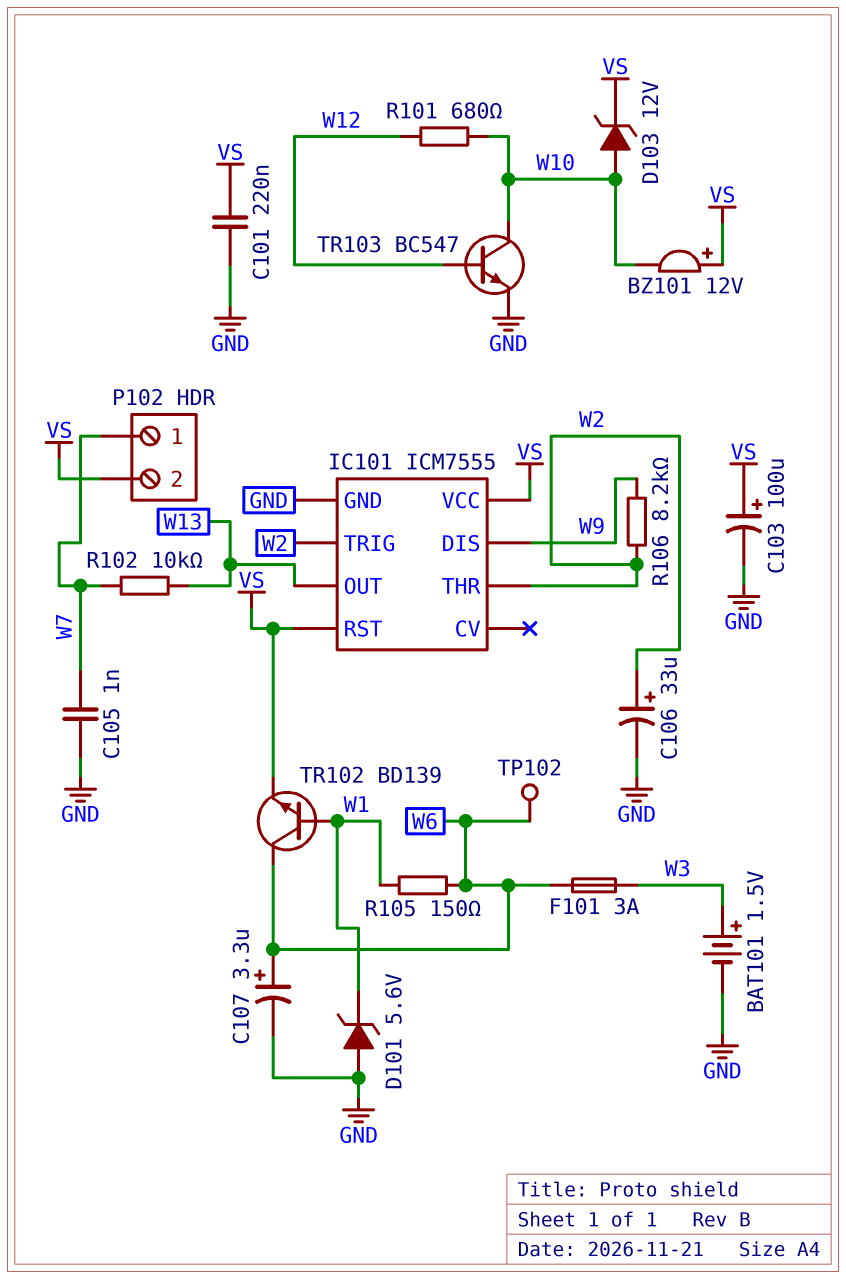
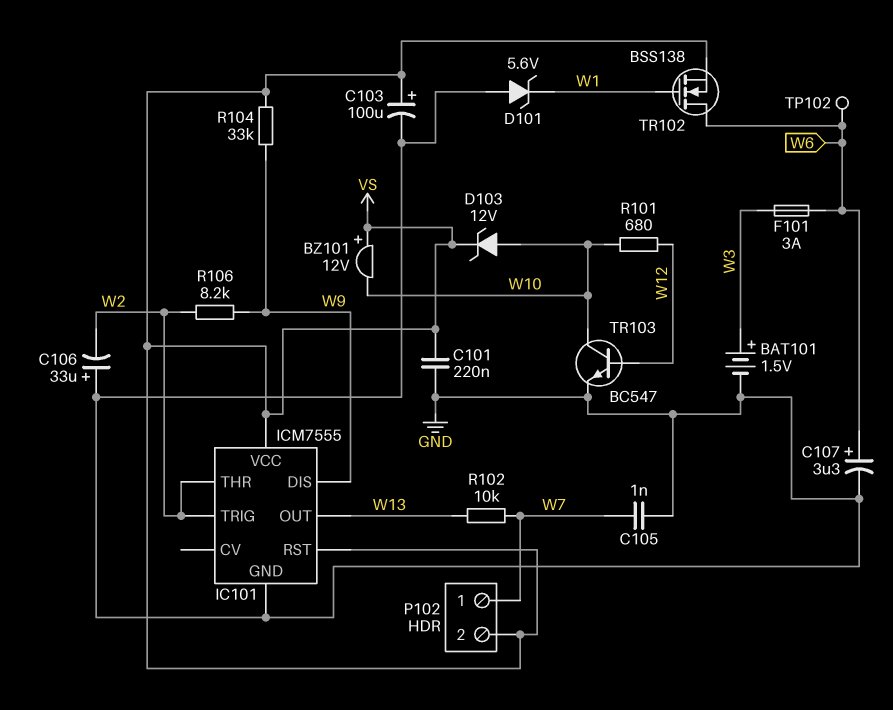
C106: 33uF (plus W2, minus GND) -> 33uF (plus GND, minus W2)
R104: none -> 33k (VS, W9)
R105: 150 (W1, W6) -> none
TR102: NPN BD139 (B W1, C W6, E VS) -> NMOS BSS138 (G W1, D W6, S VS)

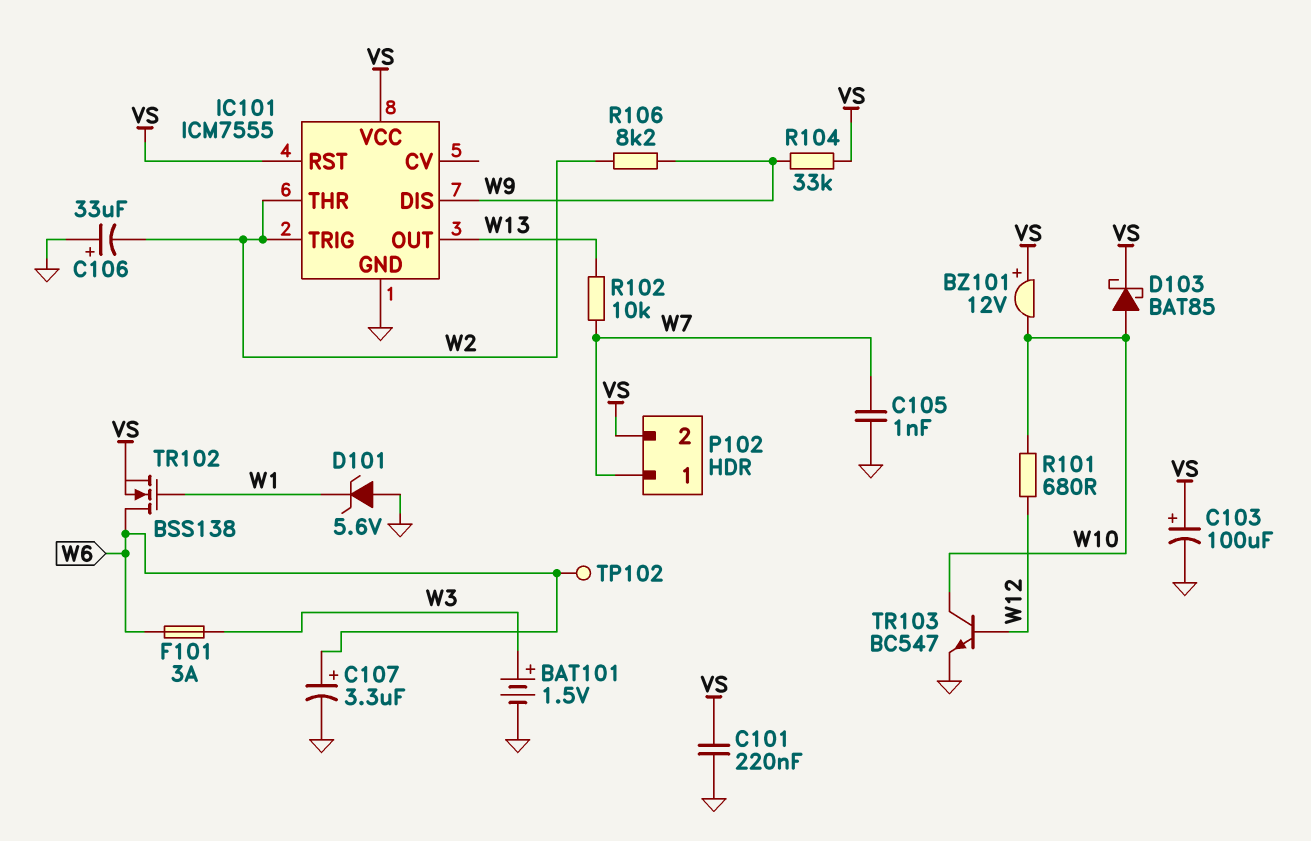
D103: zener 12V (A W10, K VS) -> schottky BAT85 (A W10, K VS)

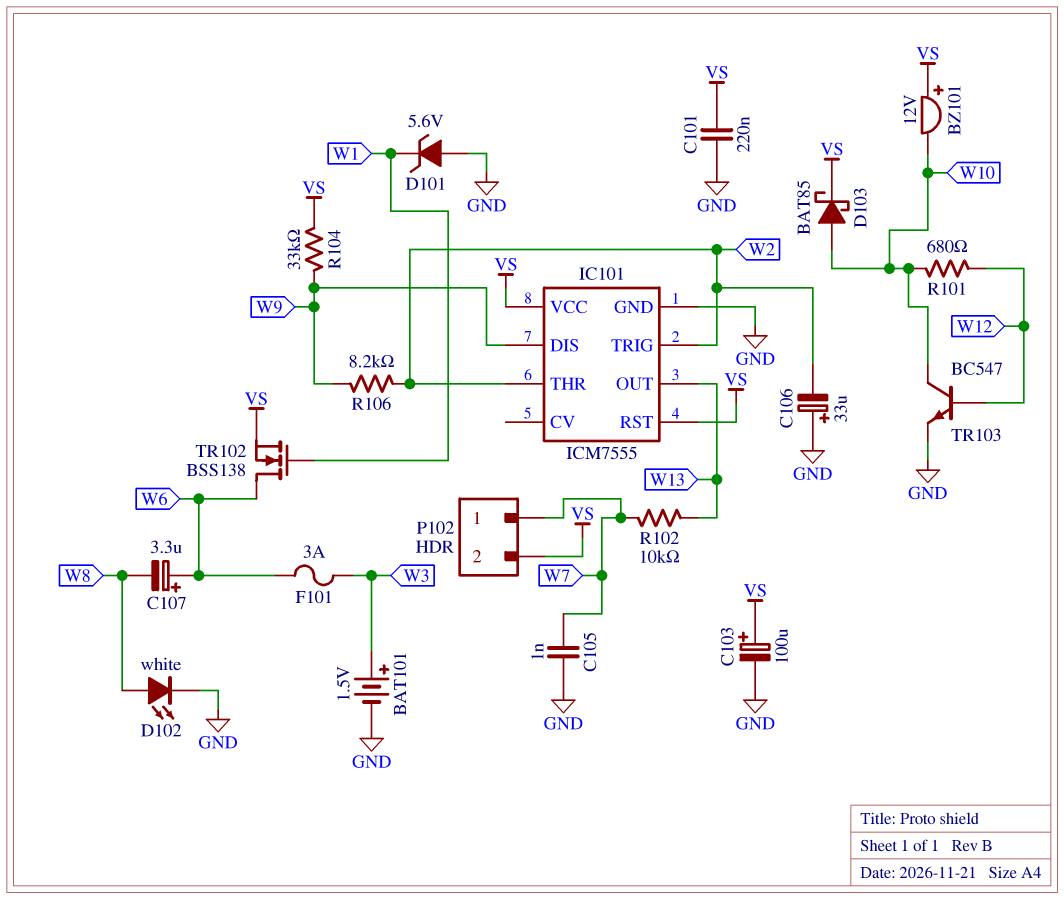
C107: 3.3uF (plus W6, minus GND) -> 3.3uF (plus W6, minus W8)
D102: none -> LED white (A W8, K GND)
TP102: test point (W6) -> none

